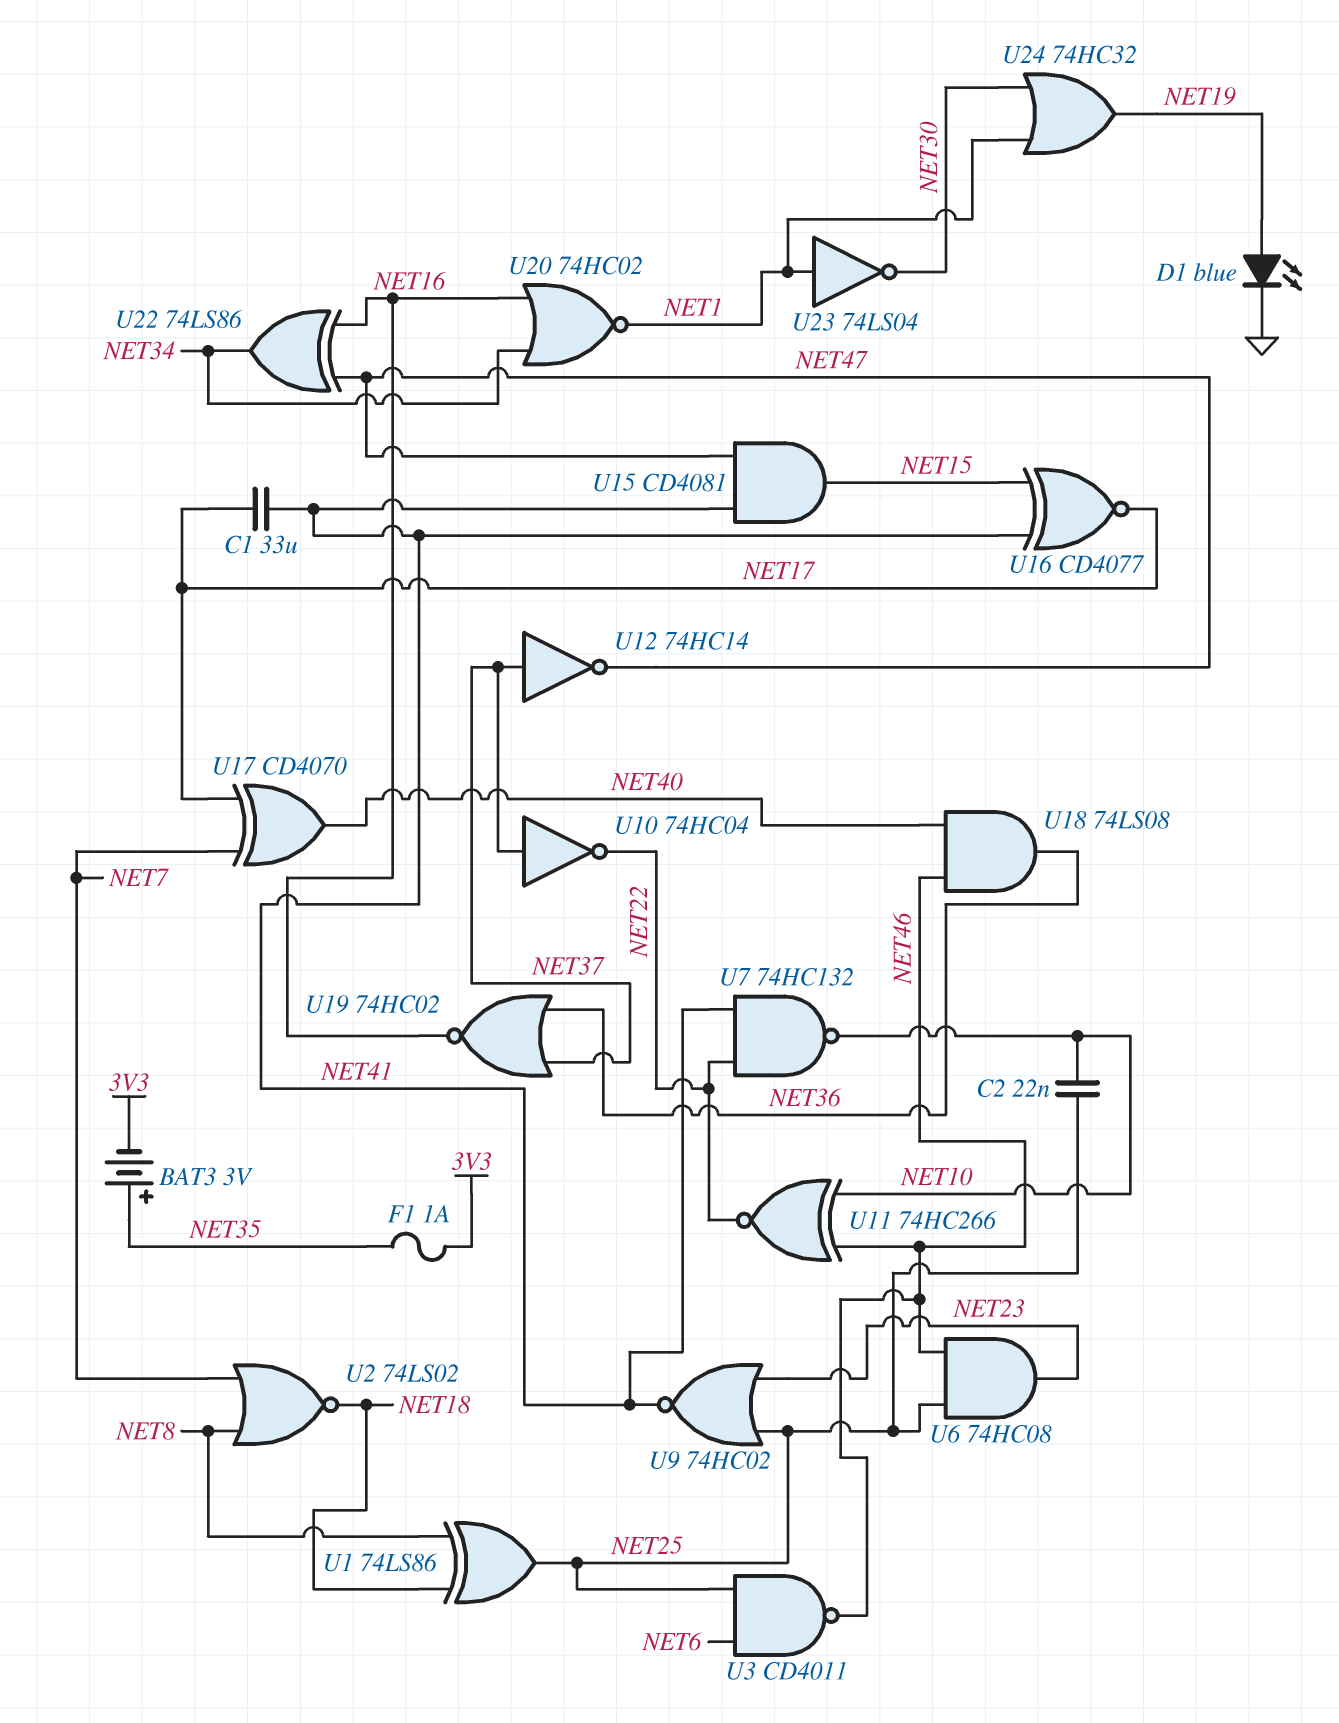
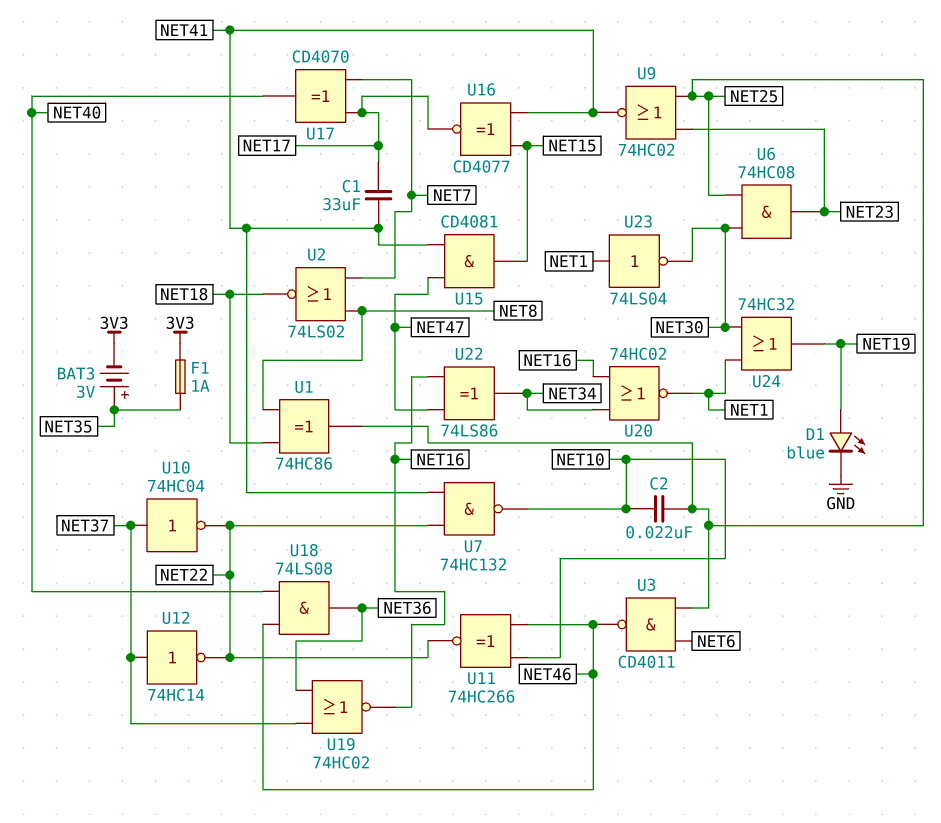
U1: XOR 74LS86 (in NET8, in NET18, out NET25) -> XOR 74HC86 (in NET8, in NET18, out NET25)
U6: AND 74HC08 (in NET25, in NET46, out NET23) -> AND 74HC08 (in NET25, in NET30, out NET23)
U12: NOT 74HC14 (in NET37, out NET47) -> NOT 74HC14 (in NET37, out NET22)

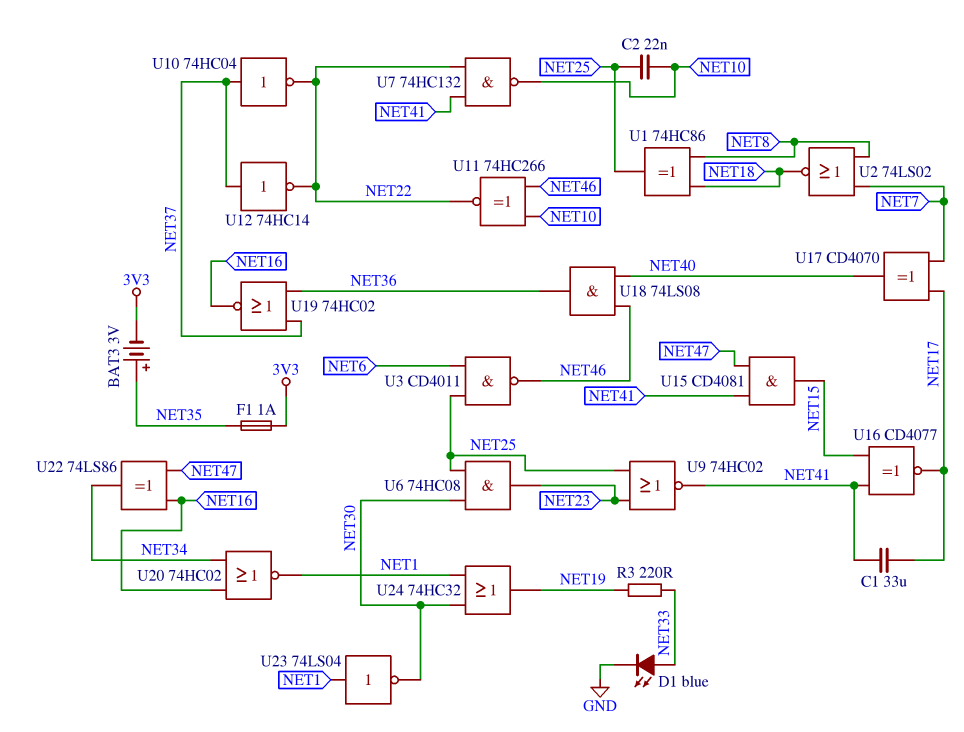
D1: LED blue (A NET19, K GND) -> LED blue (A NET33, K GND)
R3: none -> 220 (NET19, NET33)

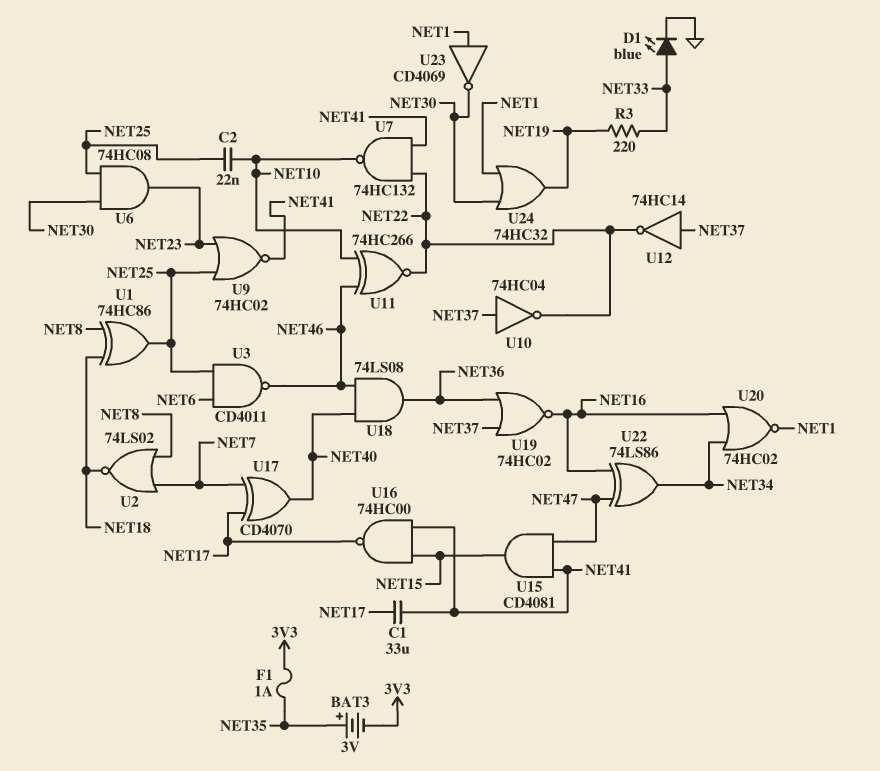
U16: XNOR CD4077 (in NET15, in NET41, out NET17) -> NAND 74HC00 (in NET15, in NET41, out NET17)
U23: NOT 74LS04 (in NET1, out NET30) -> NOT CD4069 (in NET1, out NET30)

